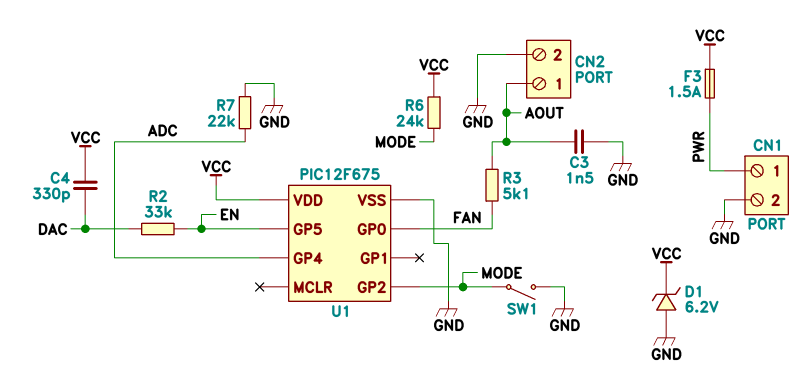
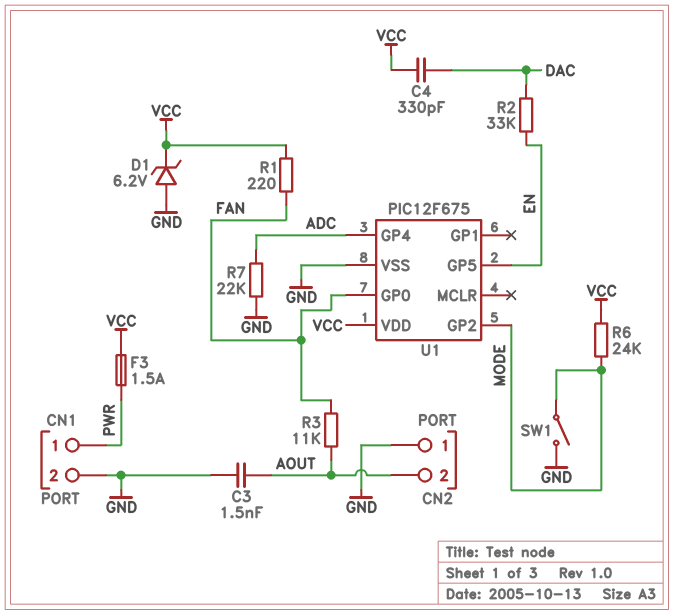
CN2 pin 1: AOUT -> GND
CN2 pin 2: GND -> AOUT
R1: none -> 220 (FAN, VCC)
R3: 5.1k (AOUT, FAN) -> 11k (AOUT, FAN)

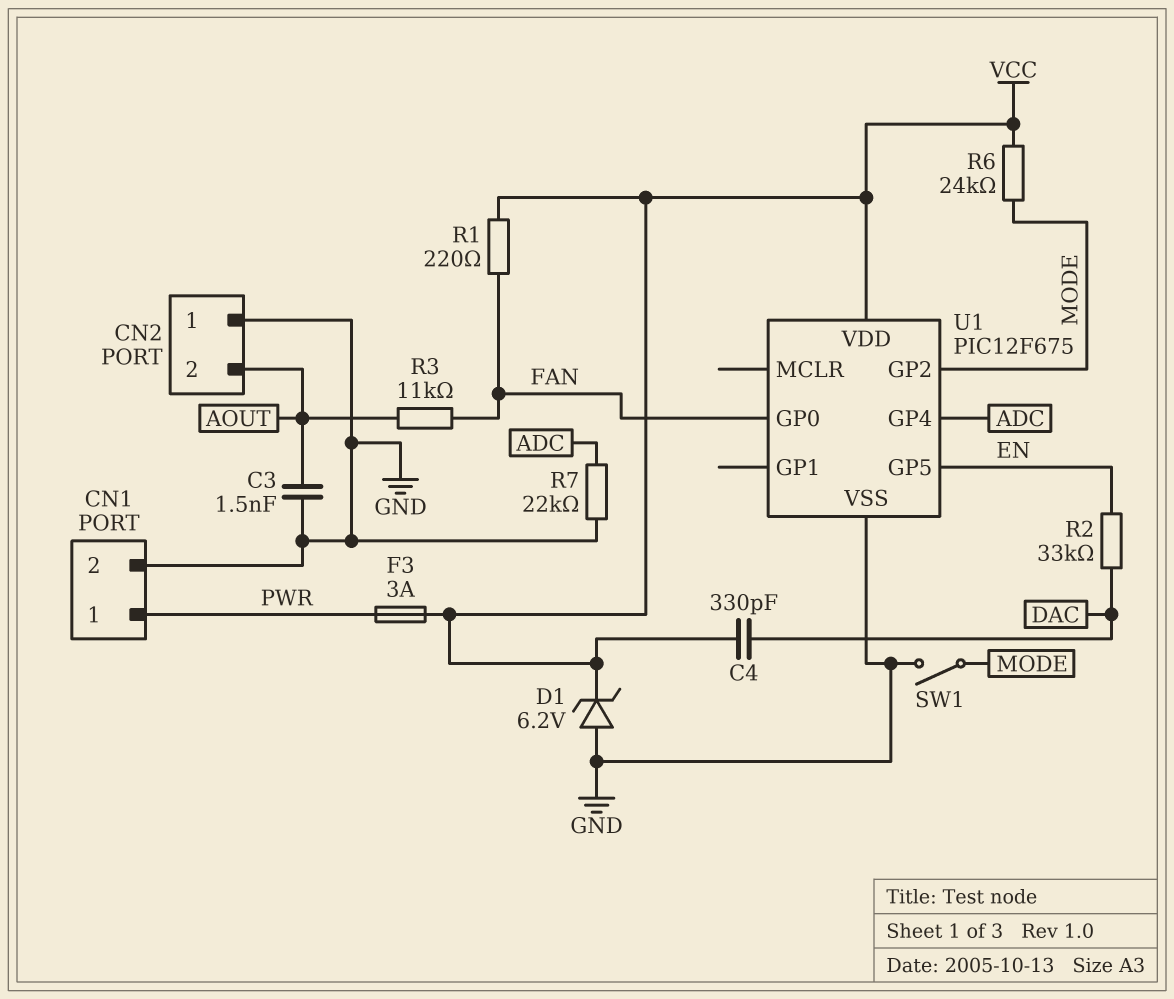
F3: 1.5A (PWR, VCC) -> 3A (PWR, VCC)

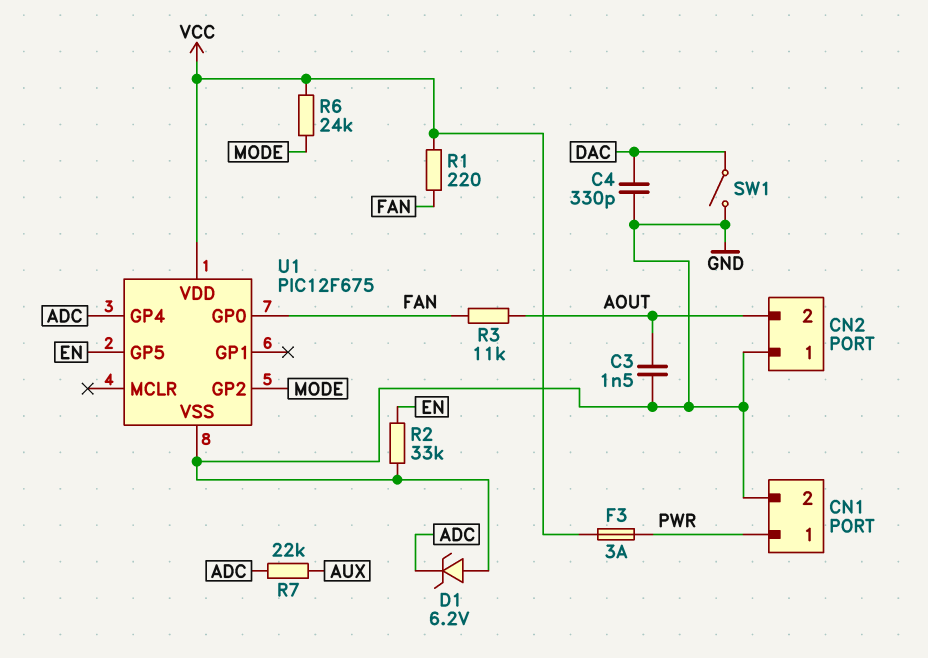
C4: 330pF (DAC, VCC) -> 330pF (DAC, GND)
D1: zener 6.2V (A GND, K VCC) -> zener 6.2V (A GND, K ADC)
R2: 33k (DAC, EN) -> 33k (EN, GND)
R7: 22k (ADC, GND) -> 22k (ADC, AUX)
SW1: switch (GND, MODE) -> switch (DAC, GND)

